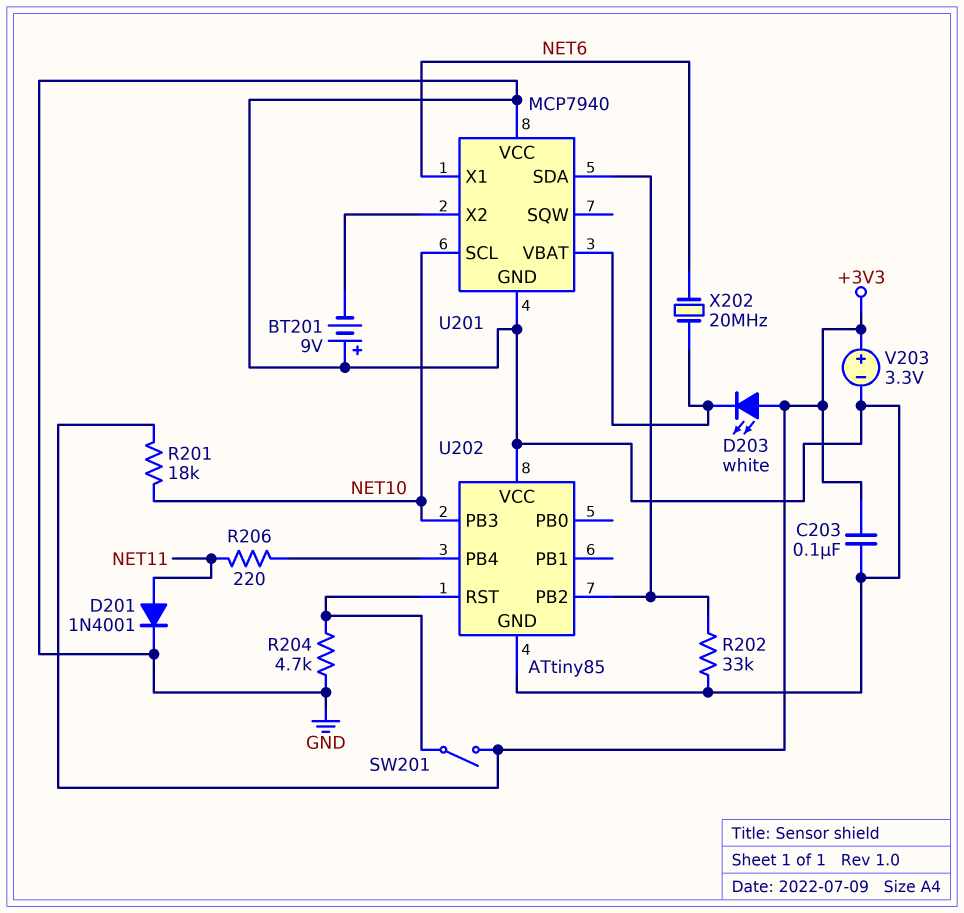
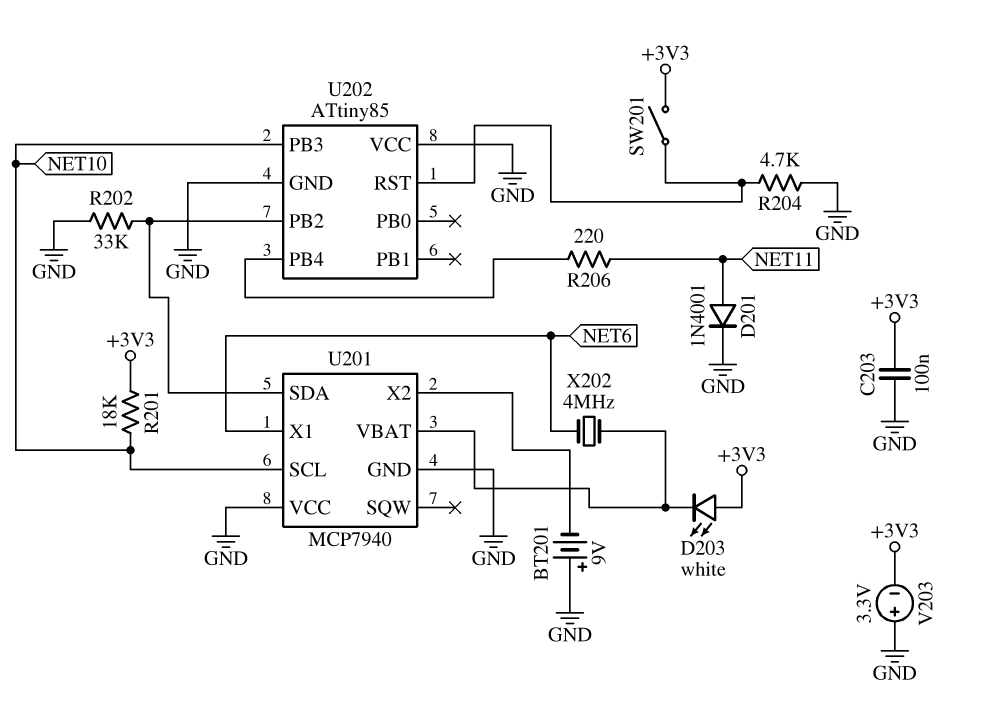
V203: 3.3V (plus +3V3, minus GND) -> 3.3V (plus GND, minus +3V3)
X202: 20MHz (NET6, U201/VBAT) -> 4MHz (NET6, U201/VBAT)

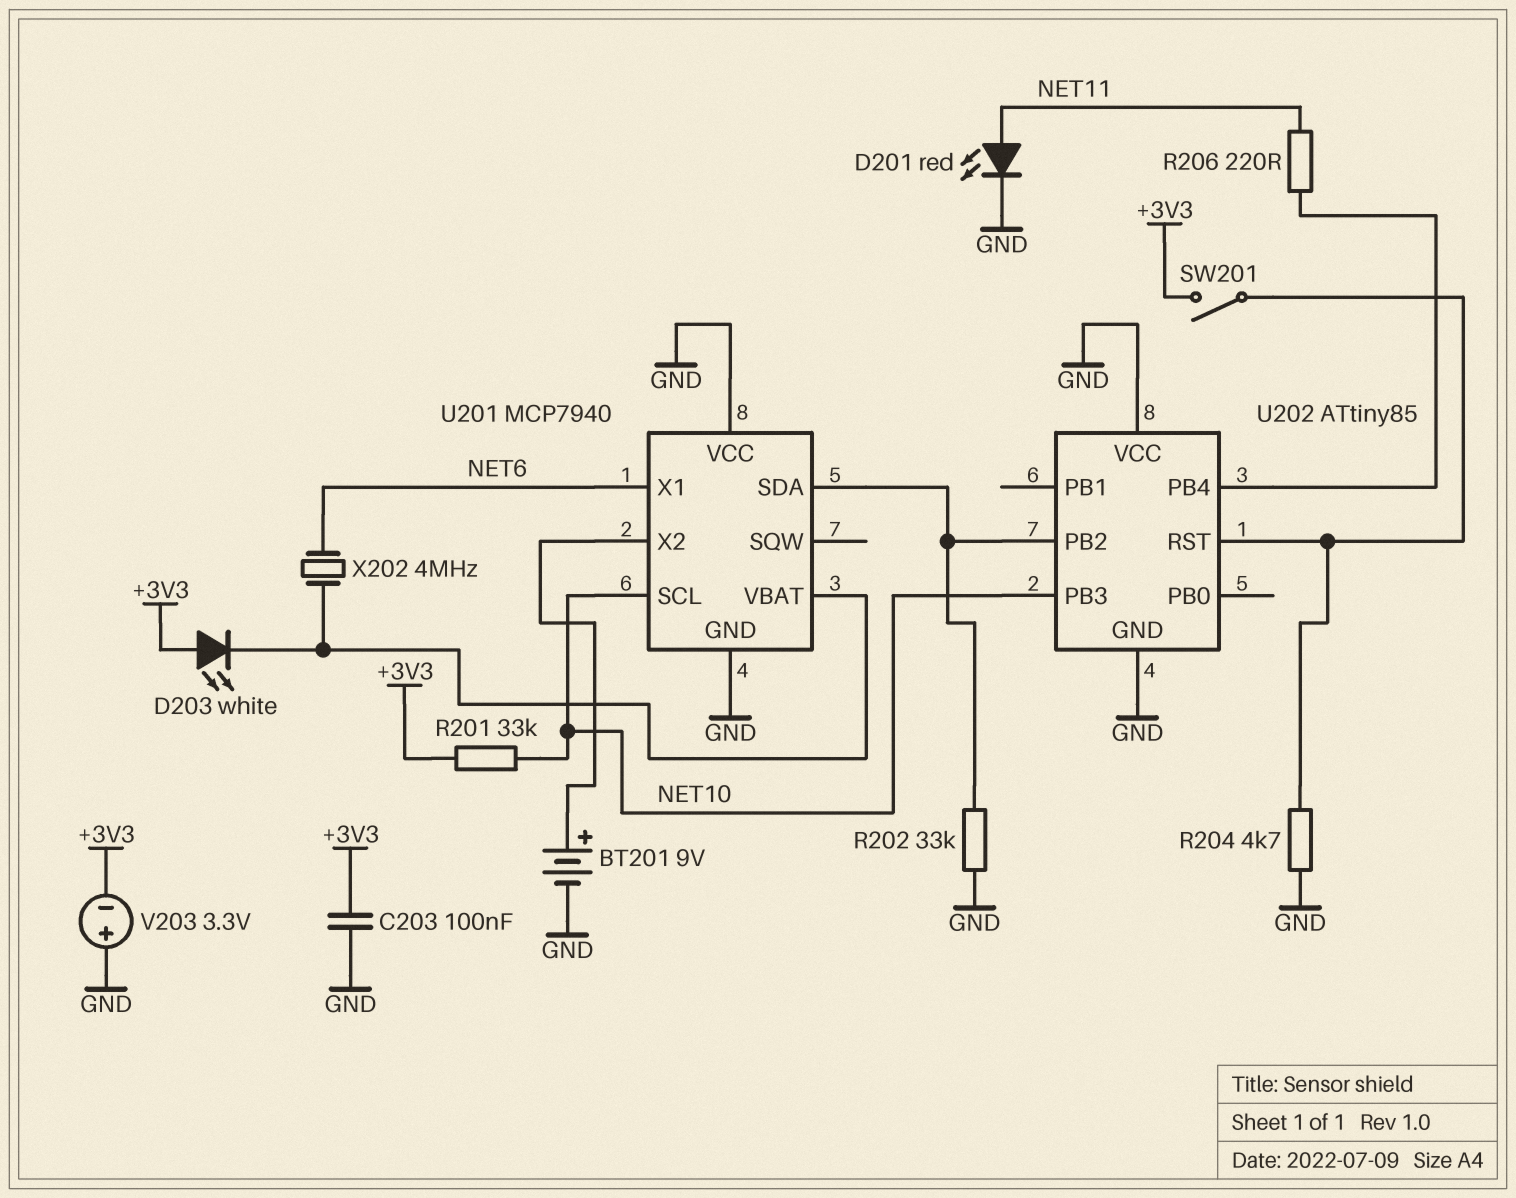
BT201: 9V (plus GND, minus U201/X2) -> 9V (plus U201/X2, minus GND)
D201: diode 1N4001 (A NET11, K GND) -> LED red (A NET11, K GND)
R201: 18k (+3V3, NET10) -> 33k (+3V3, NET10)

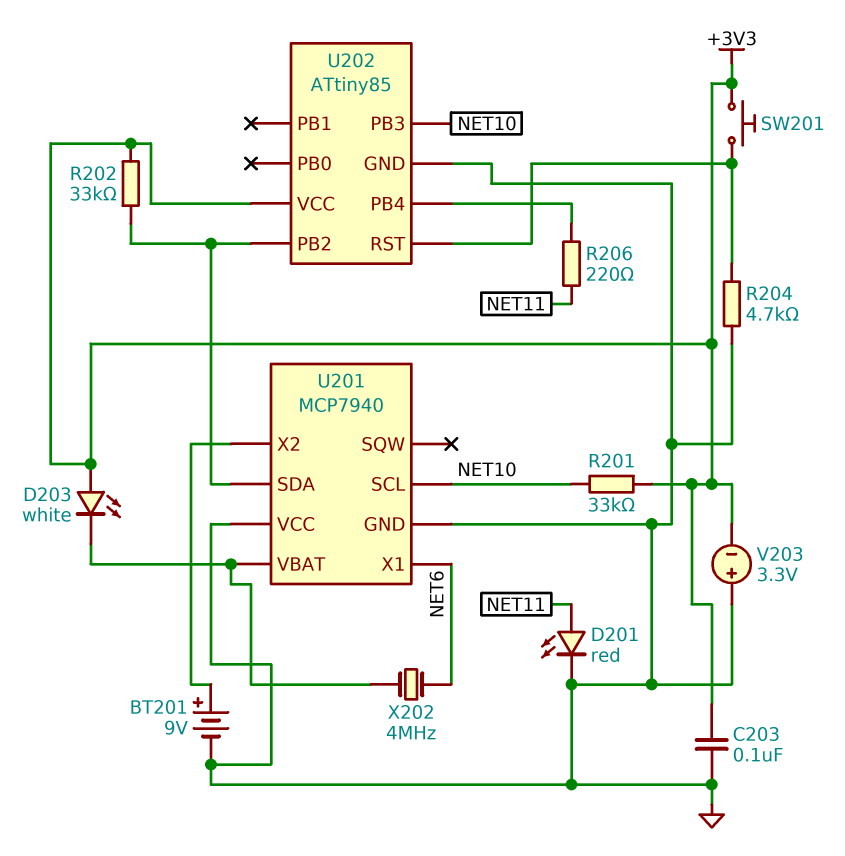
R202: 33k (GND, U201/SDA) -> 33k (+3V3, U201/SDA)
SW201: switch (+3V3, U202/RST) -> button (+3V3, U202/RST)
U202 pin VCC: GND -> +3V3

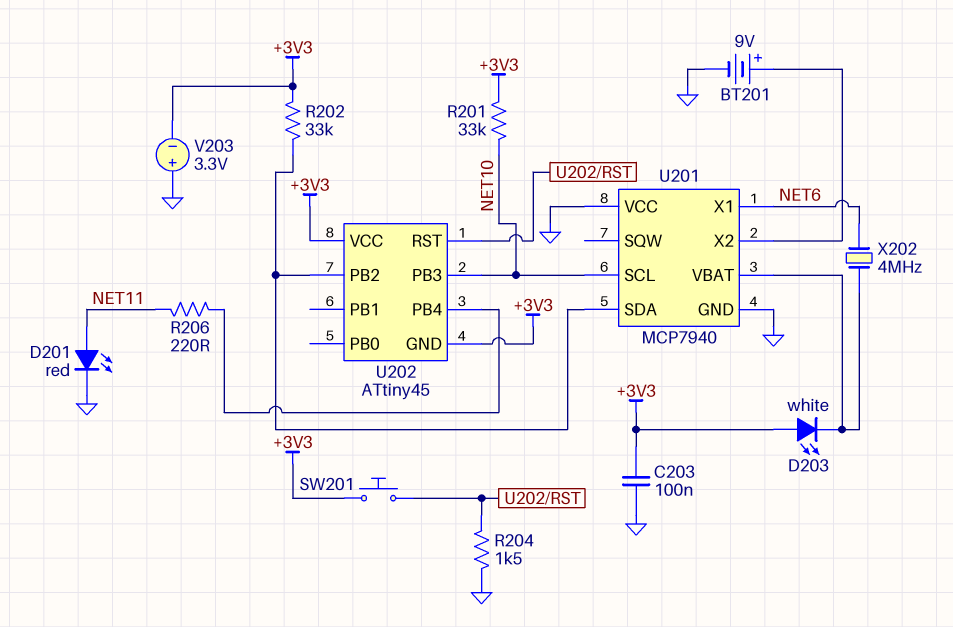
R204: 4.7k (GND, U202/RST) -> 1.5k (GND, U202/RST)
U202: ATtiny85 -> ATtiny45
U202 pin GND: GND -> +3V3

